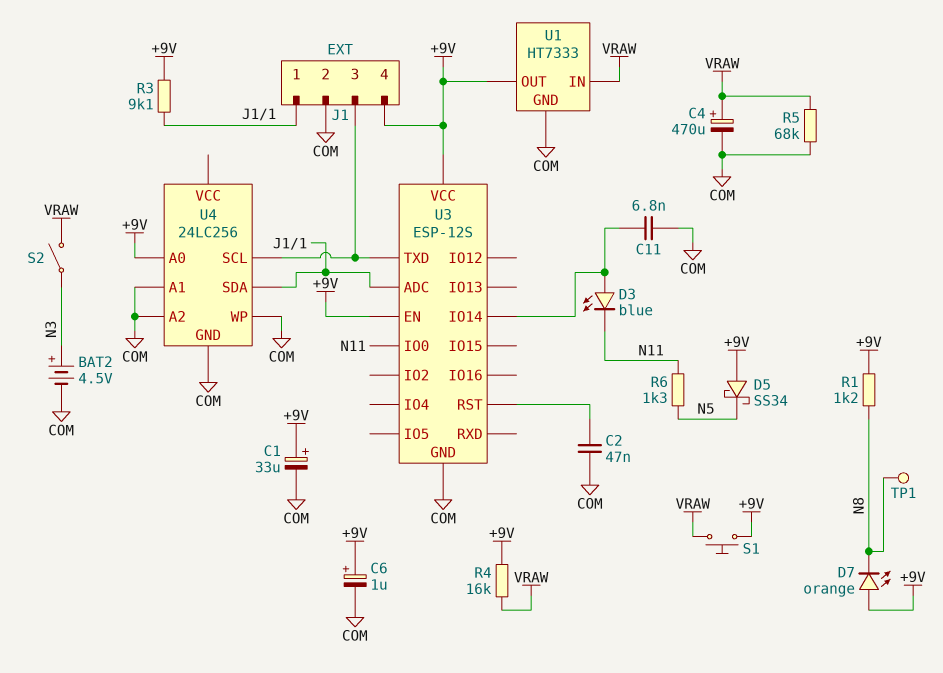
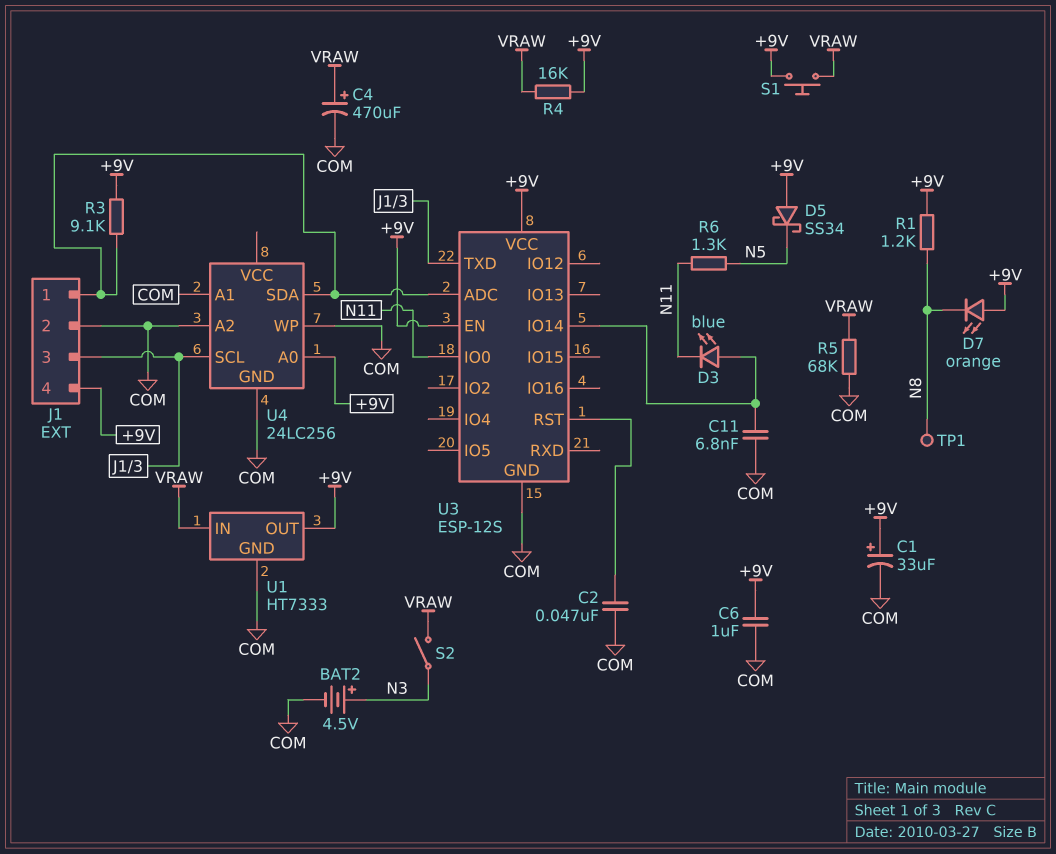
C6: 1uF (plus +9V, minus COM) -> 1uF (+9V, COM)

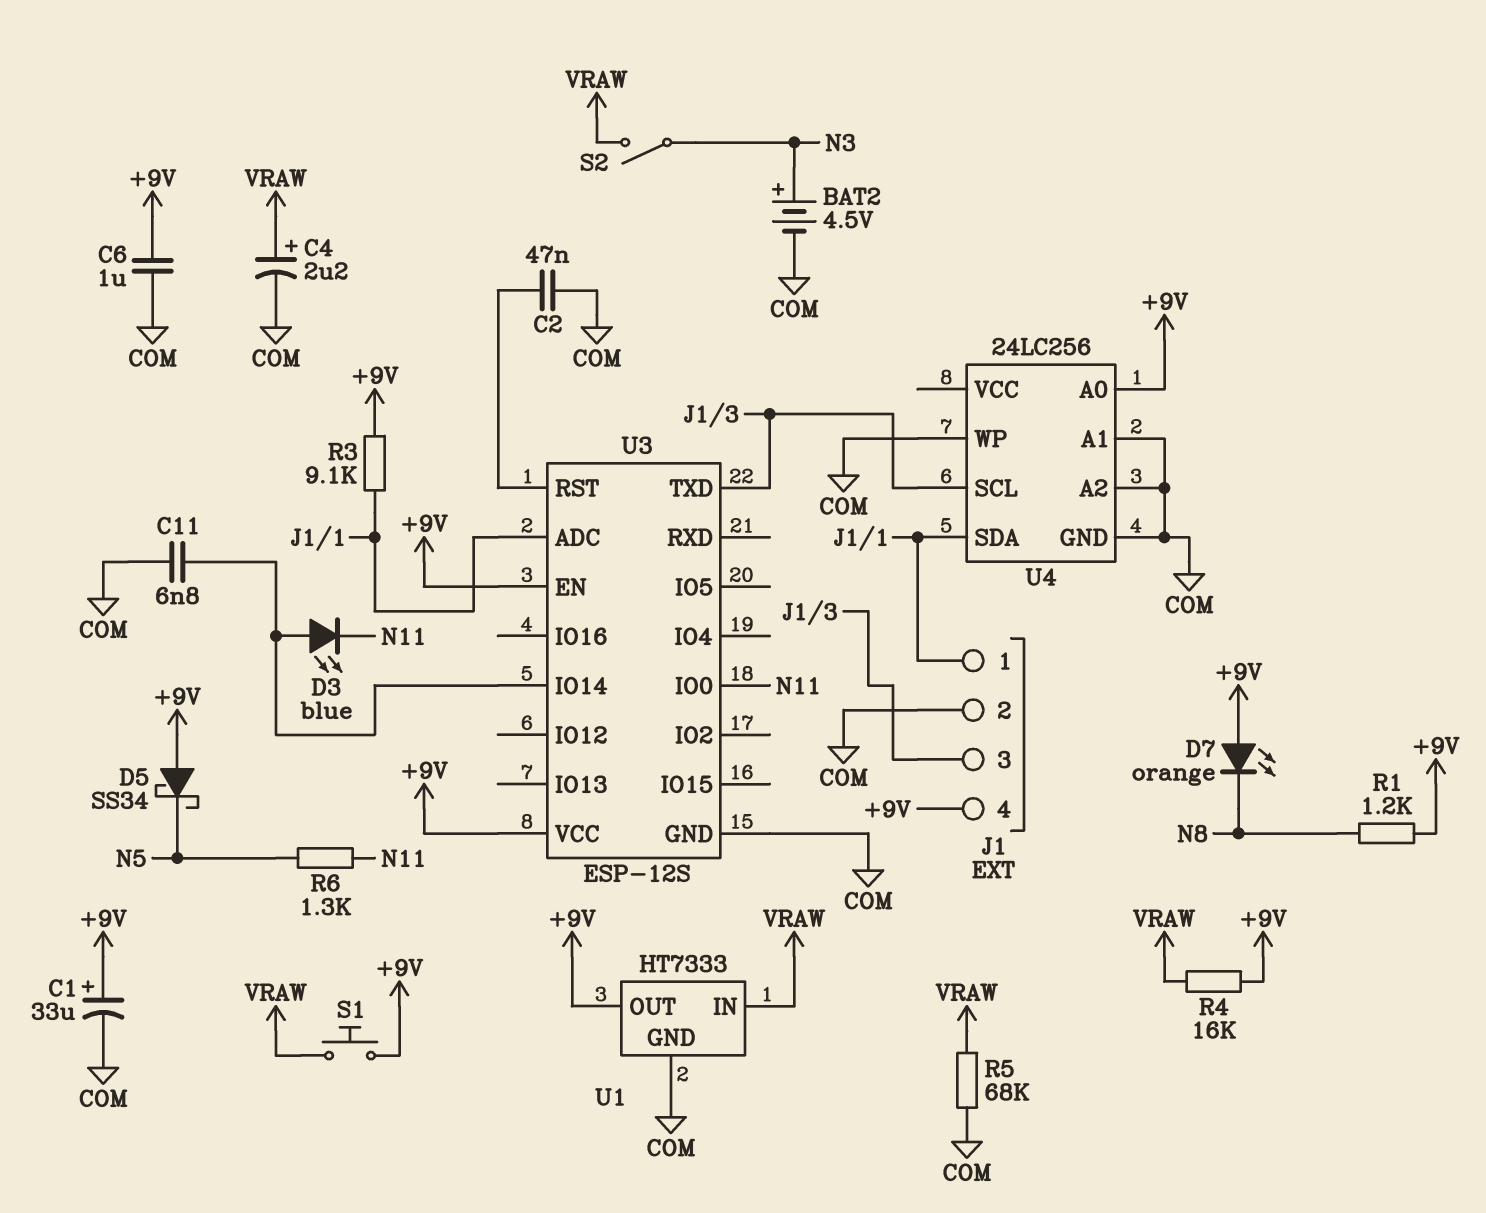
C4: 470uF (plus VRAW, minus COM) -> 2.2uF (plus VRAW, minus COM)
TP1: test point (N8) -> none

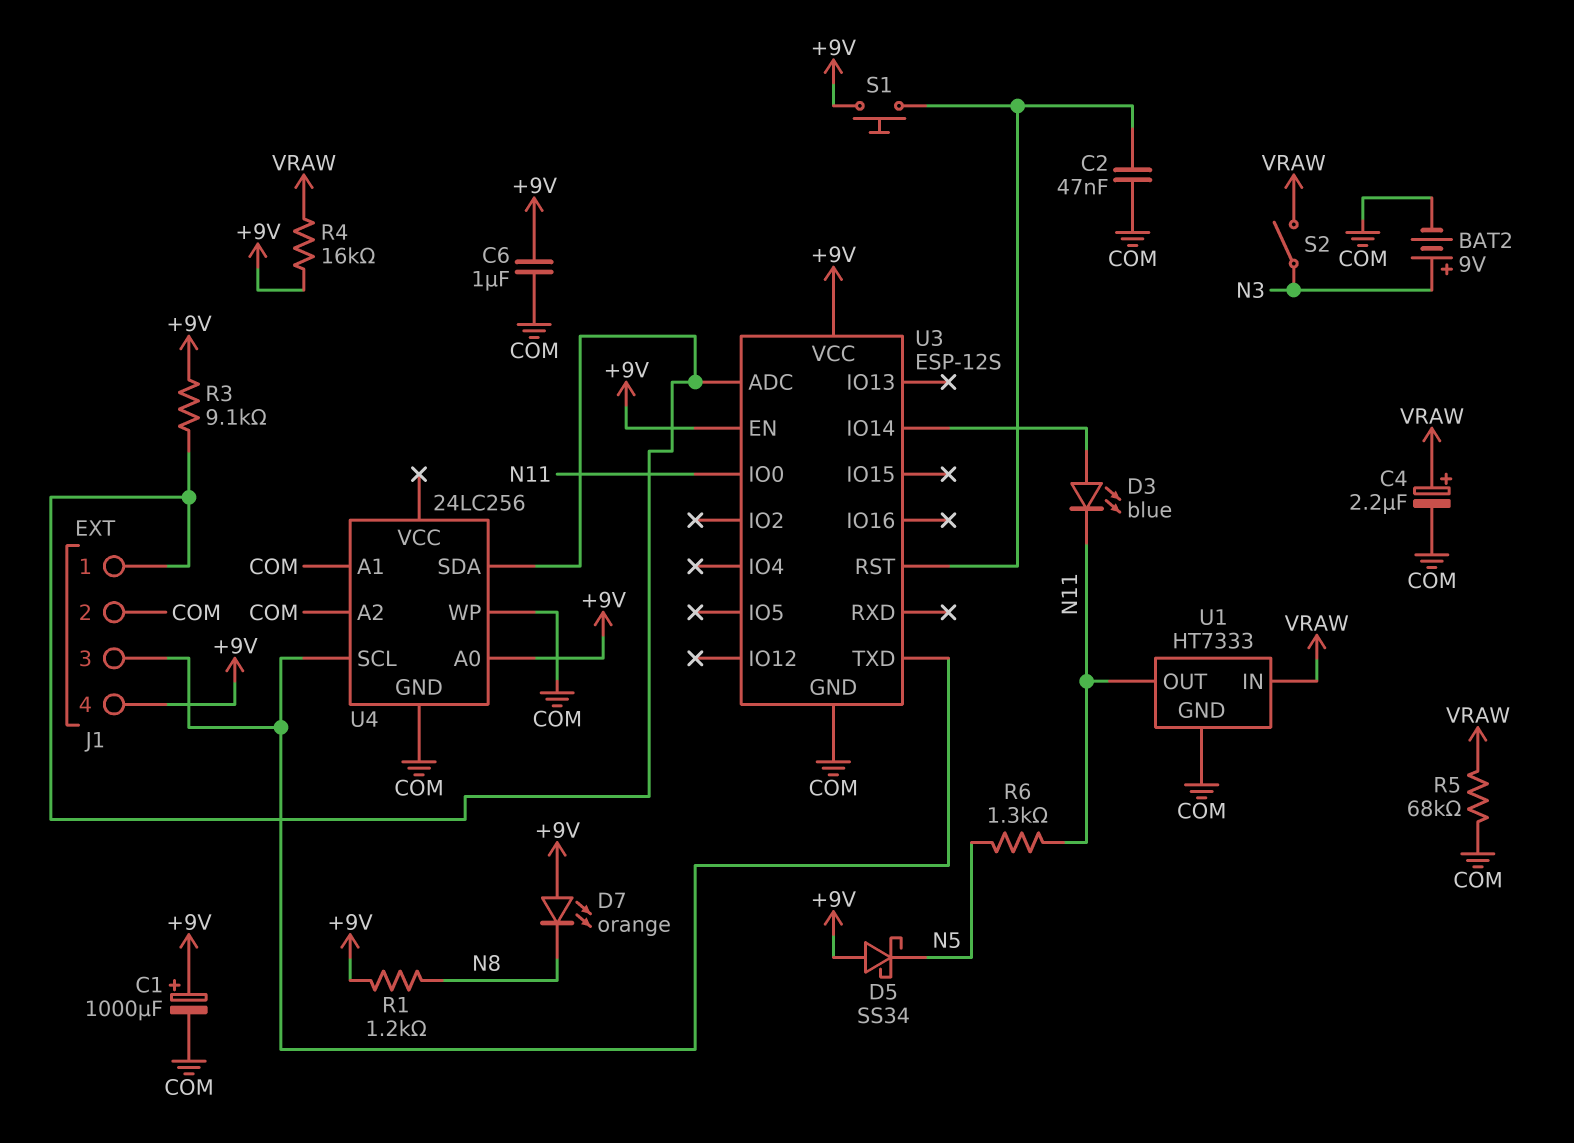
BAT2: 4.5V (plus N3, minus COM) -> 9V (plus N3, minus COM)
C1: 33uF (plus +9V, minus COM) -> 1000uF (plus +9V, minus COM)
C11: 6.8nF (COM, U3/IO14) -> none
S1: button (+9V, VRAW) -> button (+9V, U3/RST)
U1 pin OUT: +9V -> N11

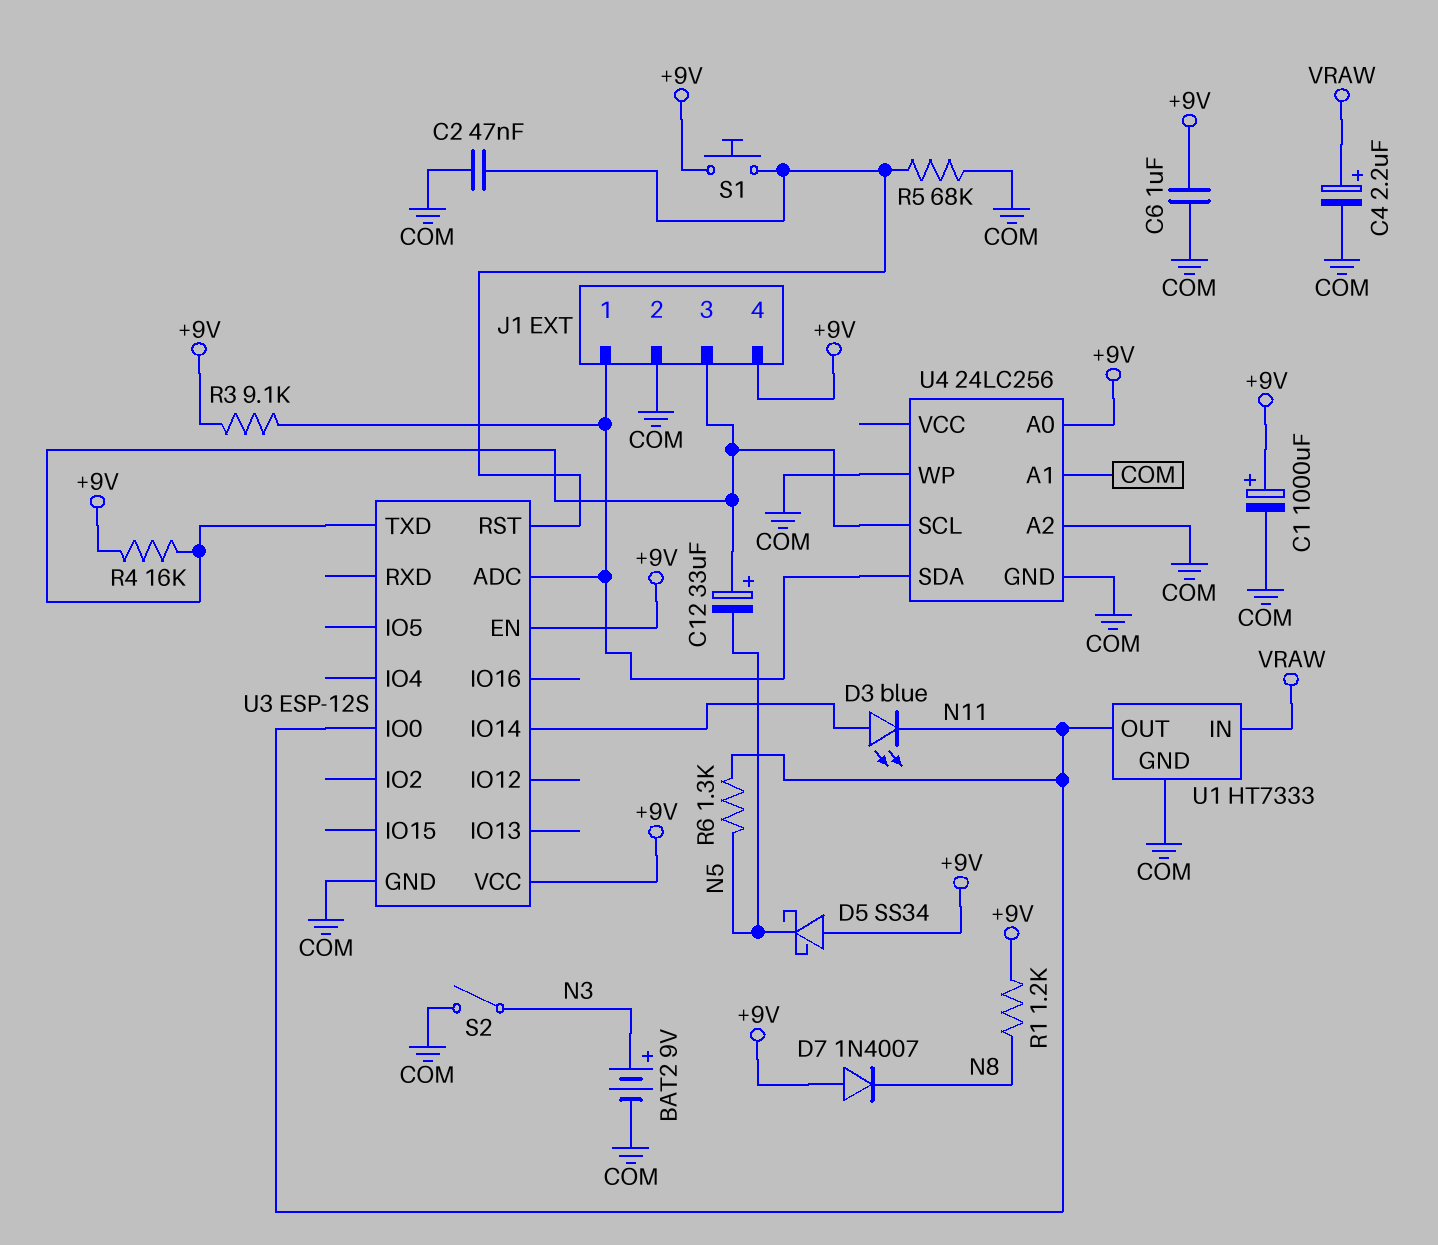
C12: none -> 33uF (plus J1/3, minus N5)
D7: LED orange (A +9V, K N8) -> diode 1N4007 (A +9V, K N8)
R4: 16k (+9V, VRAW) -> 16k (+9V, J1/3)
R5: 68k (COM, VRAW) -> 68k (COM, U3/RST)
S2: switch (N3, VRAW) -> switch (COM, N3)

